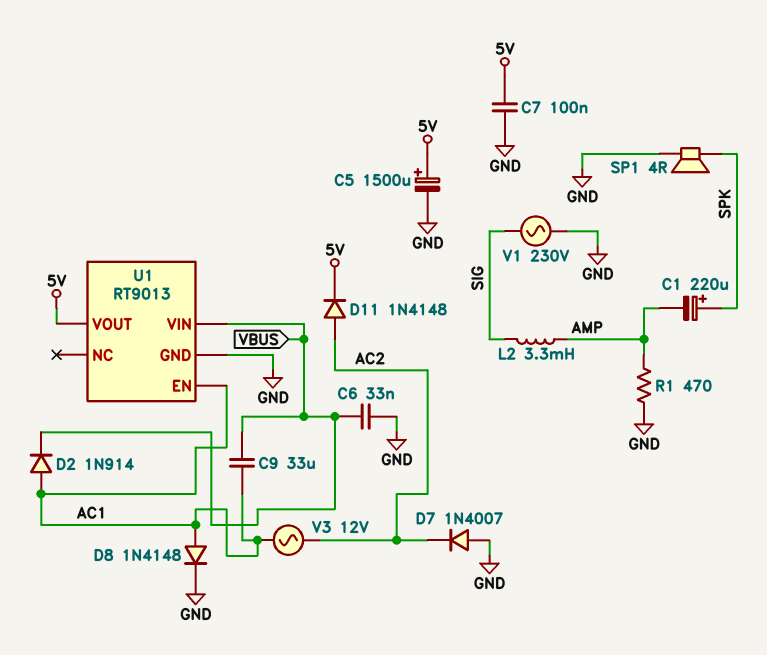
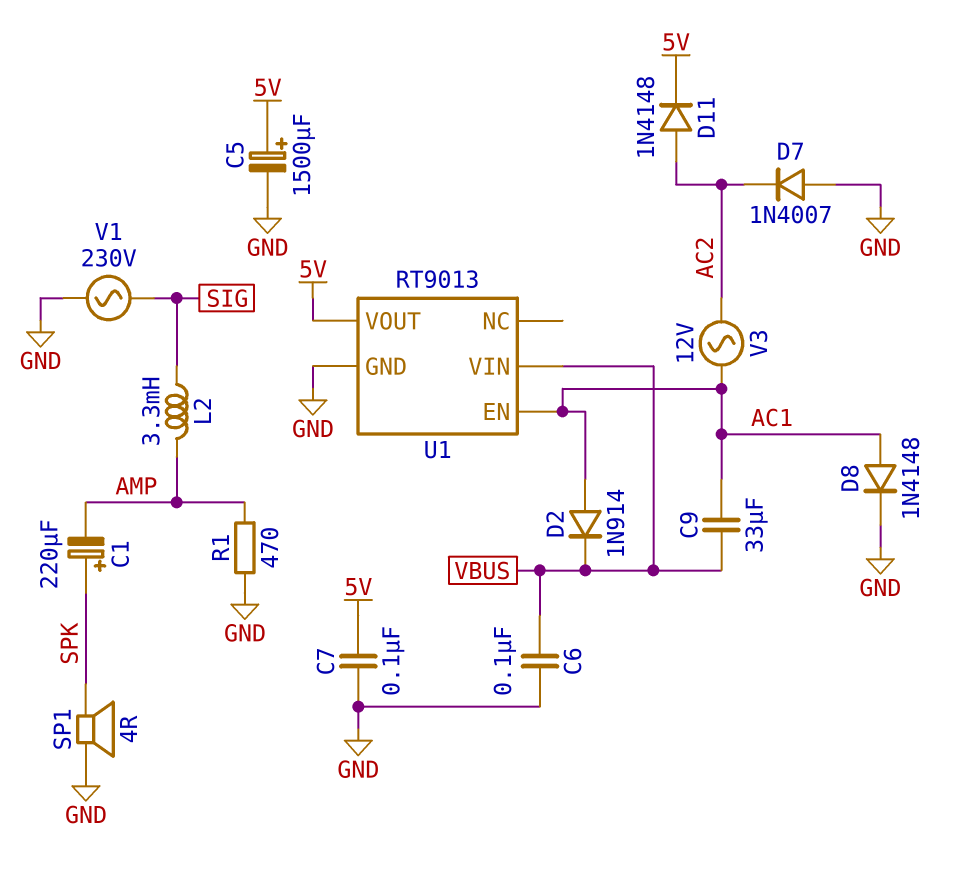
C6: 33nF (GND, VBUS) -> 100nF (GND, VBUS)

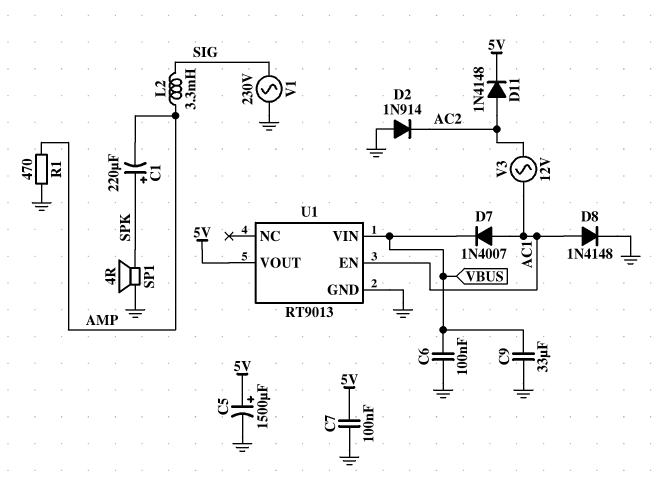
C9: 33uF (AC1, VBUS) -> 33uF (GND, VBUS)
D2: diode 1N914 (A AC1, K VBUS) -> diode 1N914 (A GND, K AC2)
D7: diode 1N4007 (A GND, K AC2) -> diode 1N4007 (A AC1, K VBUS)

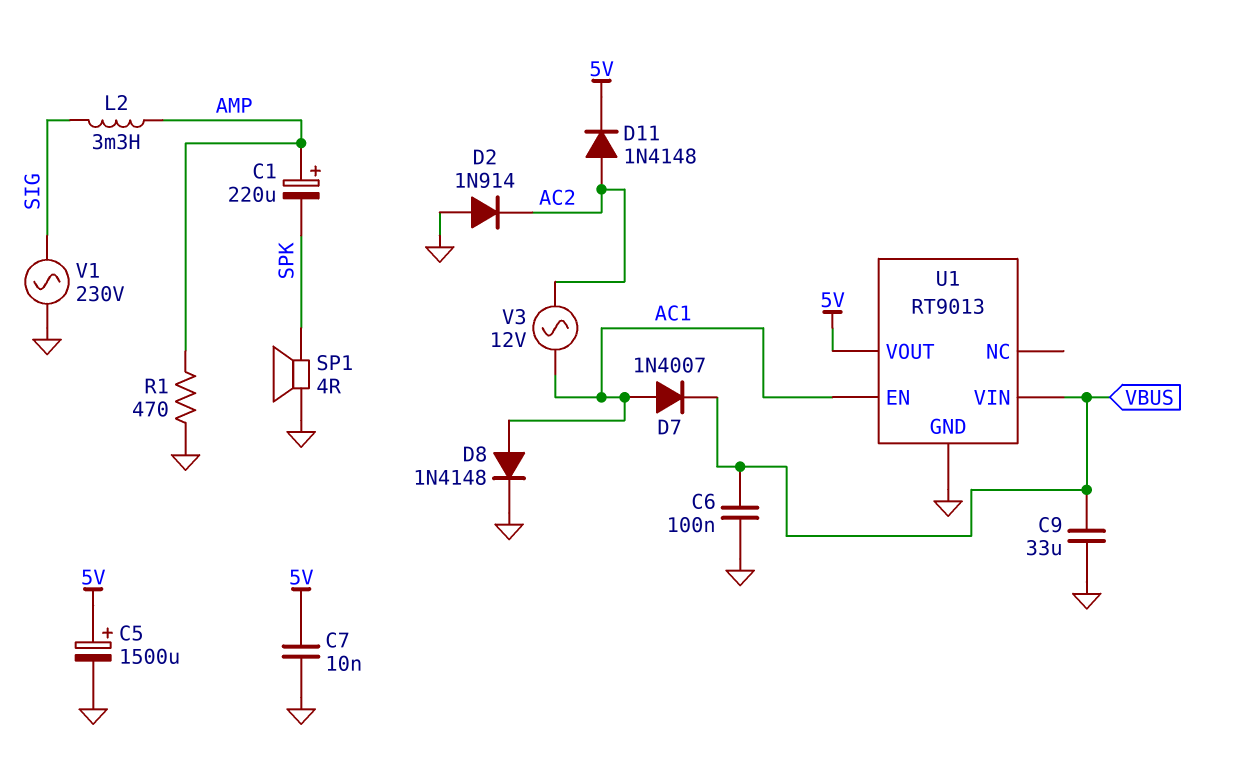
C1: 220uF (plus SPK, minus AMP) -> 220uF (plus AMP, minus SPK)
C7: 100nF (5V, GND) -> 10nF (5V, GND)

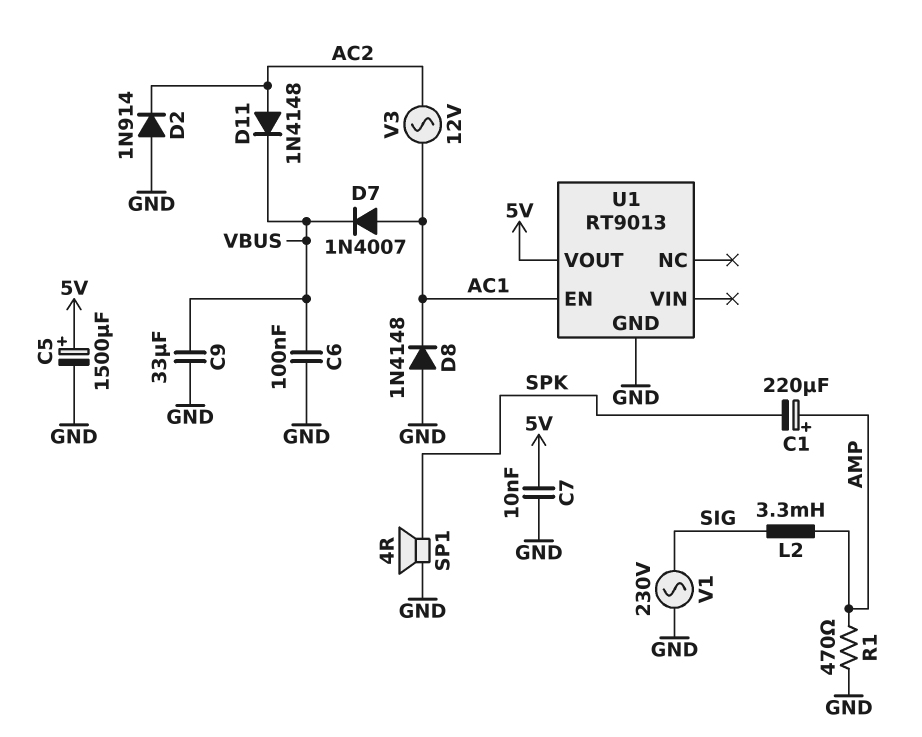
D8: diode 1N4148 (A AC1, K GND) -> diode 1N4148 (A GND, K AC1)
D11: diode 1N4148 (A AC2, K 5V) -> diode 1N4148 (A AC2, K VBUS)
U1 pin VIN: VBUS -> none

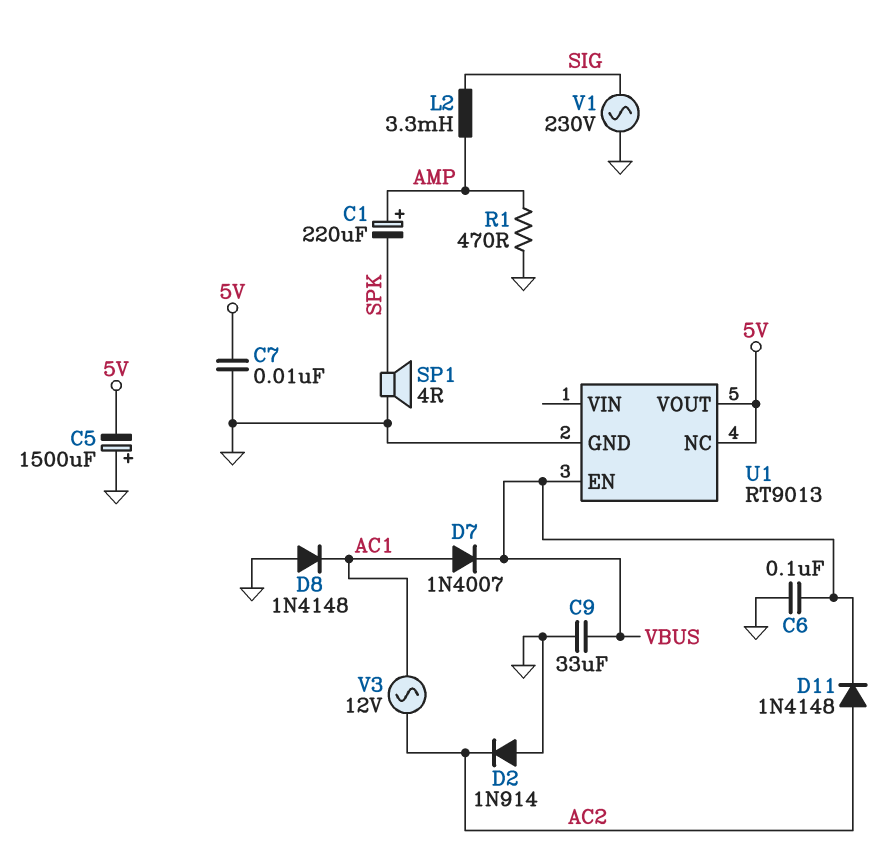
C5: 1500uF (plus 5V, minus GND) -> 1500uF (plus GND, minus 5V)
U1 pin EN: AC1 -> VBUS
U1 pin NC: none -> 5V

